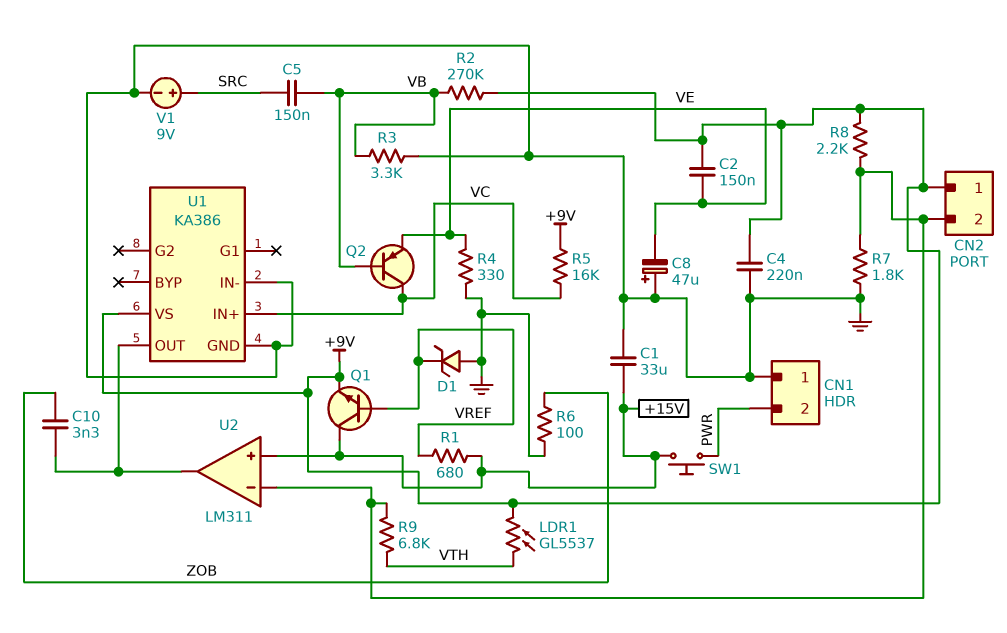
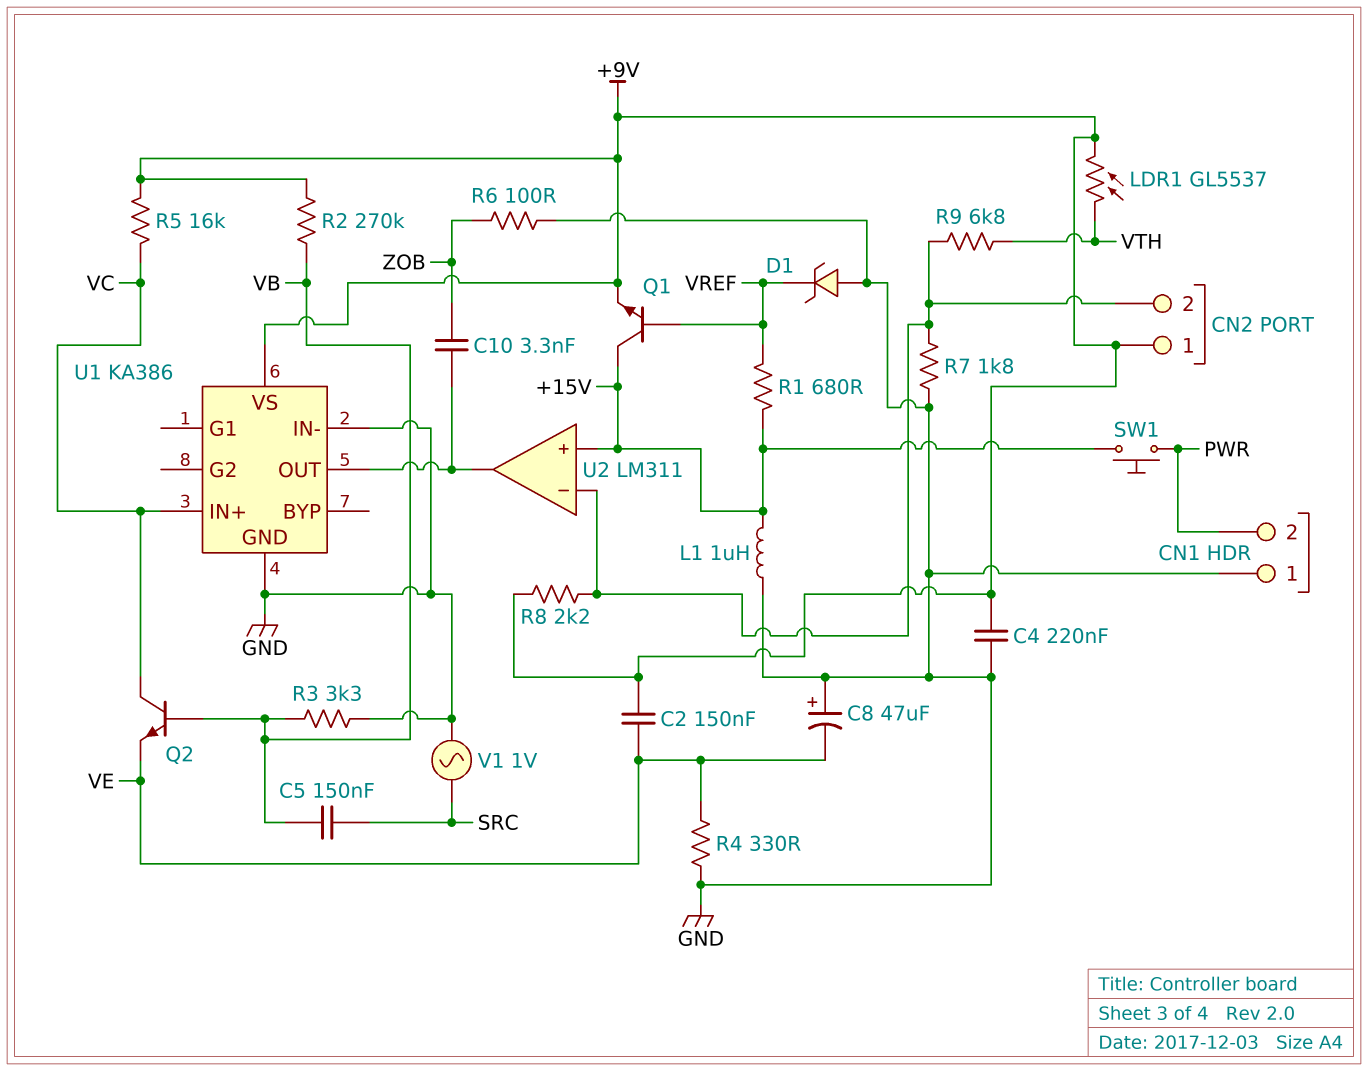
C1: 33uF (+15V, GND) -> none
L1: none -> 1uH (+15V, GND)
Q2: PNP (B VB, C VC, E VE) -> NPN (B VB, C VC, E VE)
V1: 9V (plus SRC, minus GND) -> AC 1V (GND, SRC)

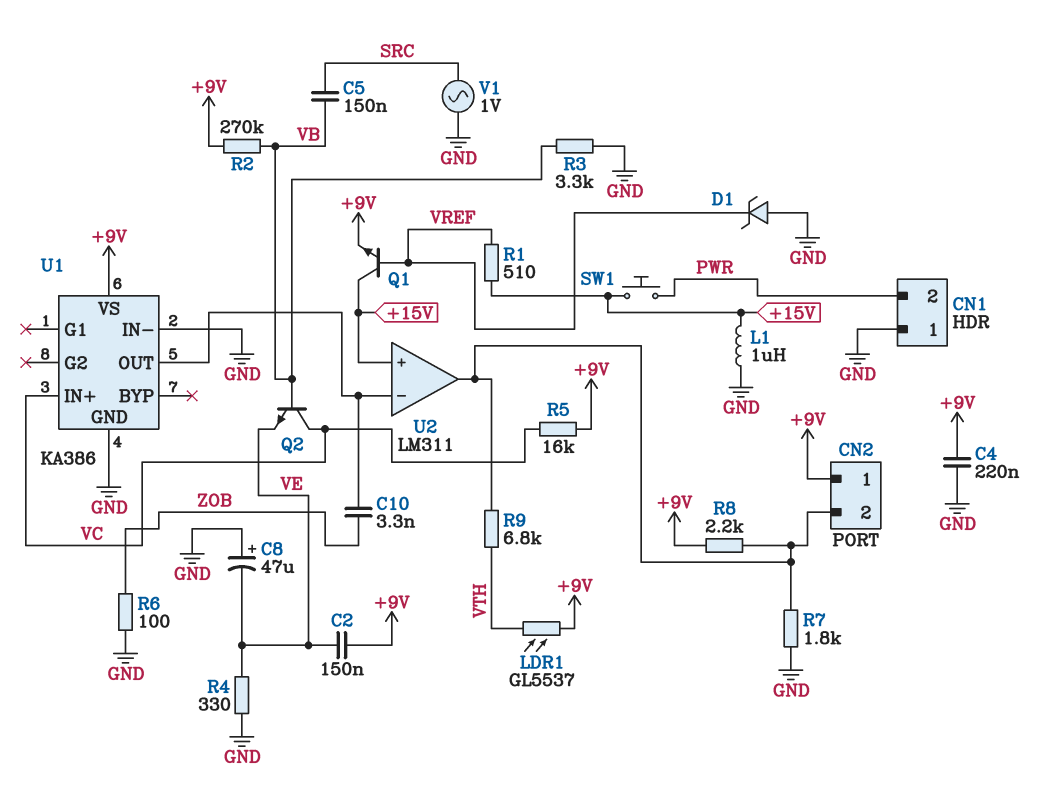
R1: 680 (+15V, VREF) -> 510 (+15V, VREF)
U2 pin in-: CN2/2 -> U1/OUT
U2 pin out: U1/OUT -> CN2/2

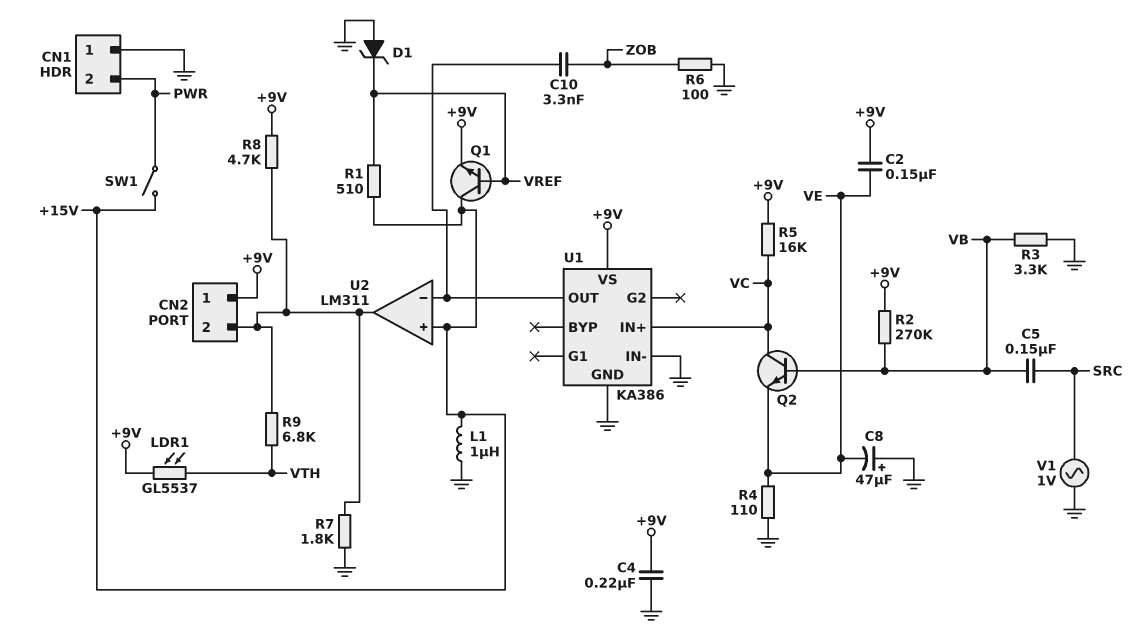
R4: 330 (GND, VE) -> 110 (GND, VE)
R8: 2.2k (+9V, CN2/2) -> 4.7k (+9V, CN2/2)
SW1: button (+15V, PWR) -> switch (+15V, PWR)

